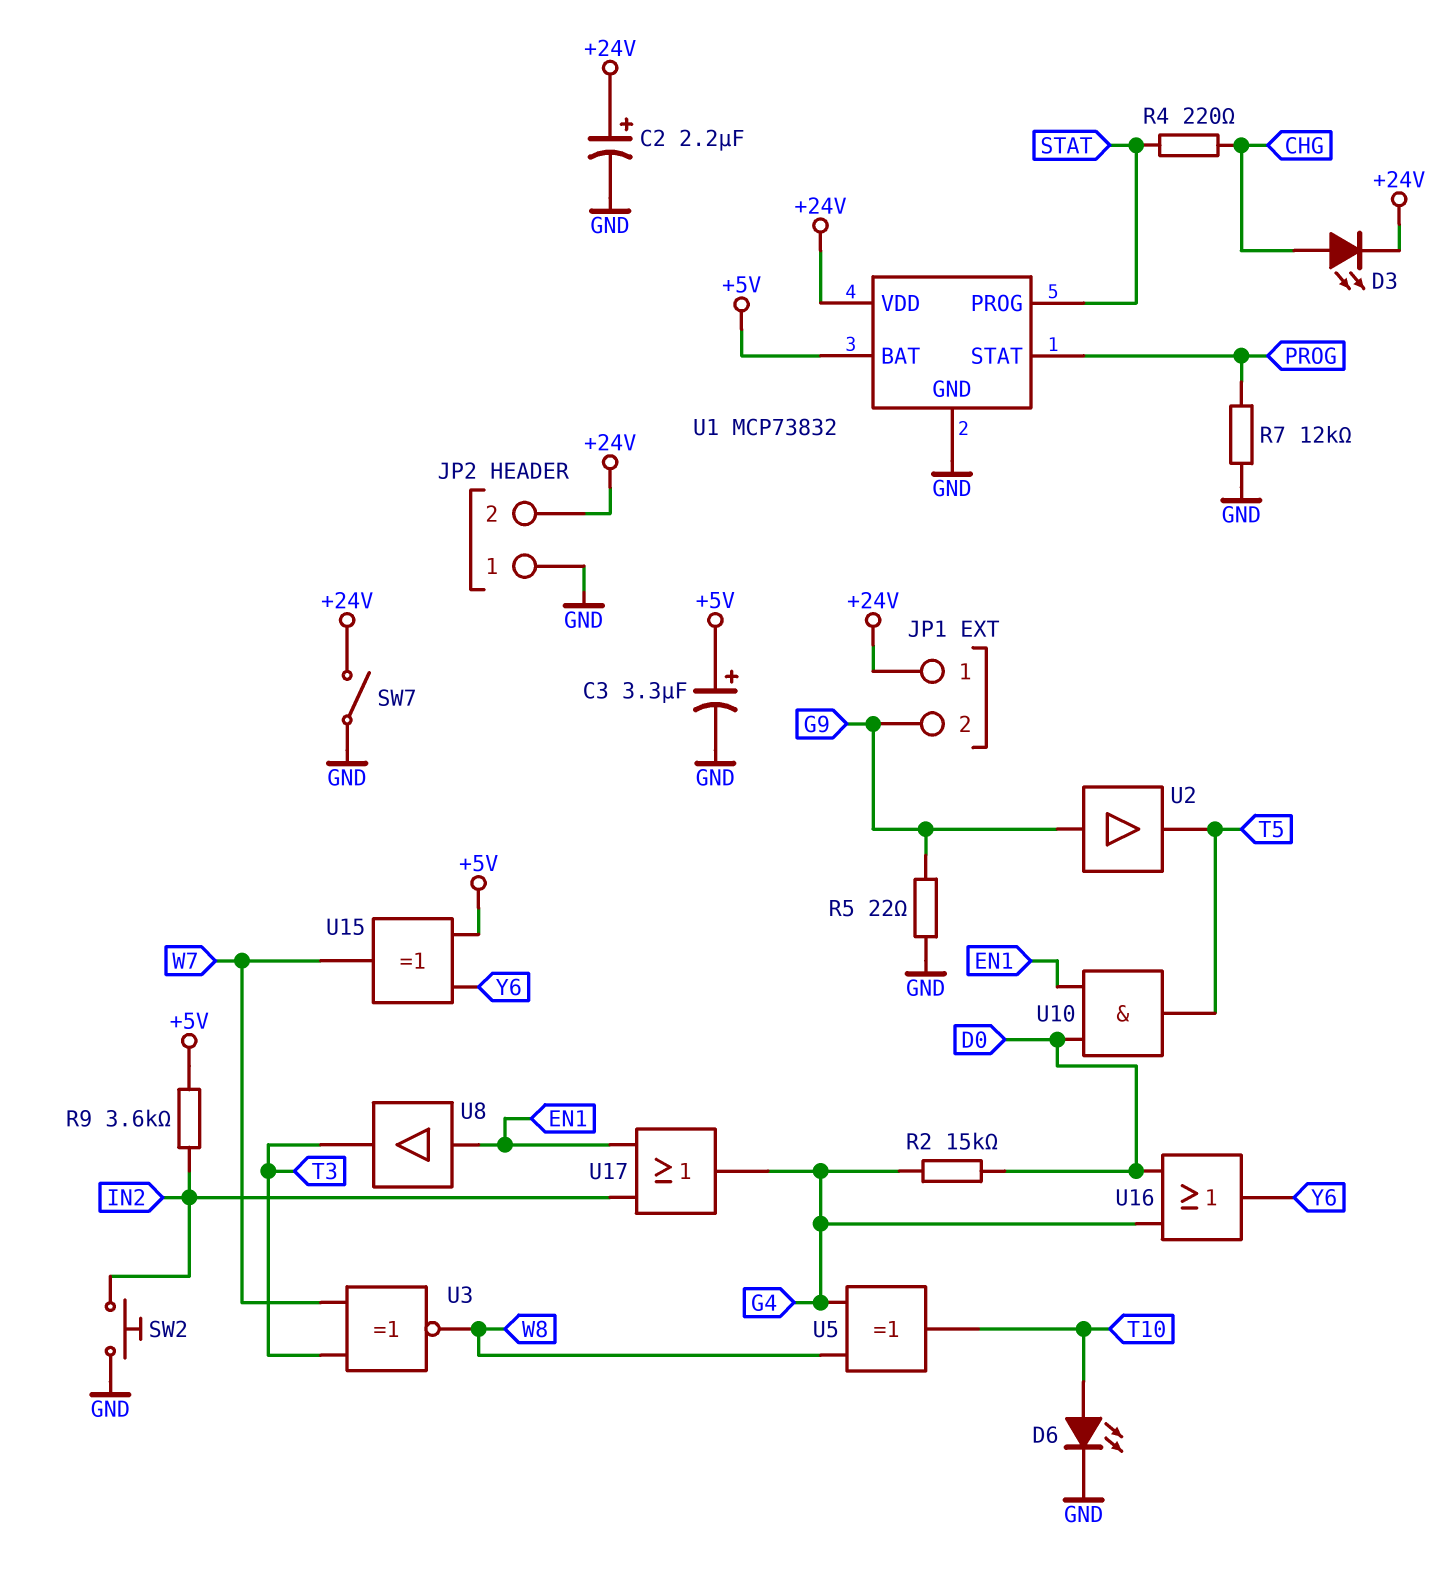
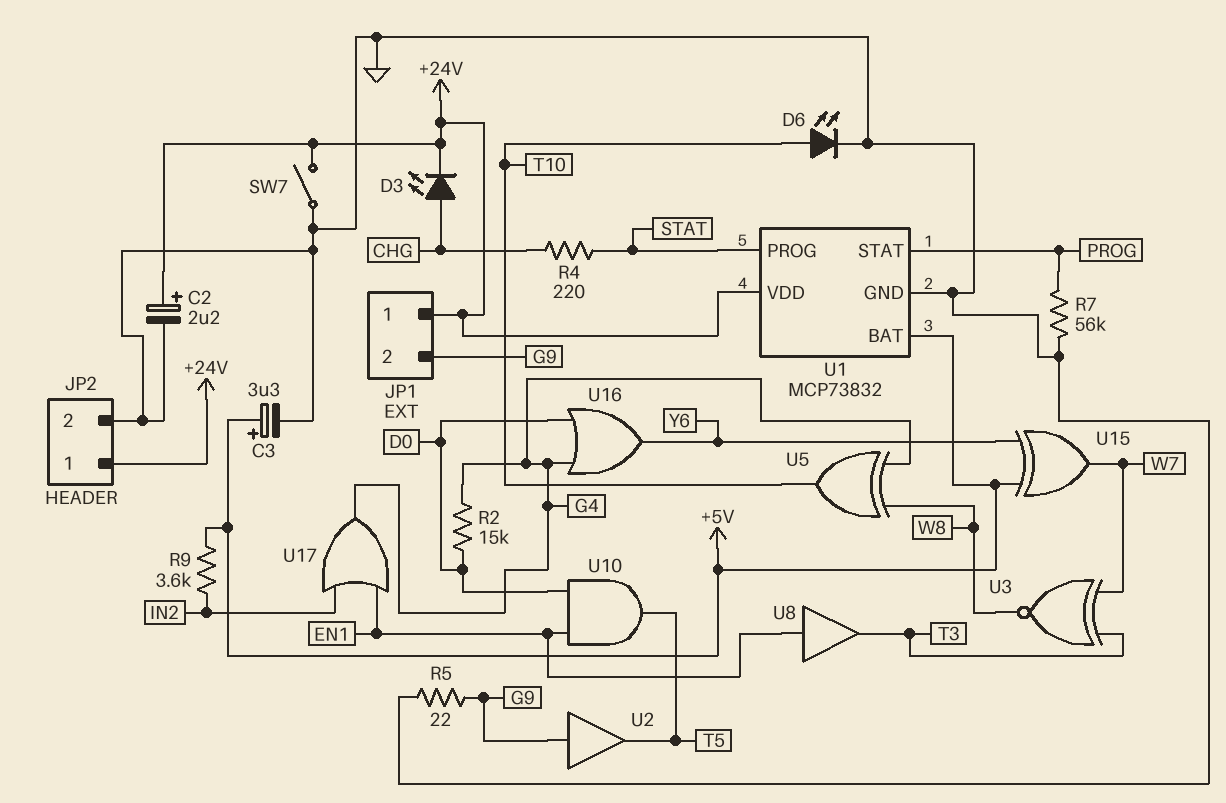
JP2 pin 1: GND -> +24V
JP2 pin 2: +24V -> GND
R7: 12k (GND, PROG) -> 56k (GND, PROG)
SW2: button (GND, IN2) -> none

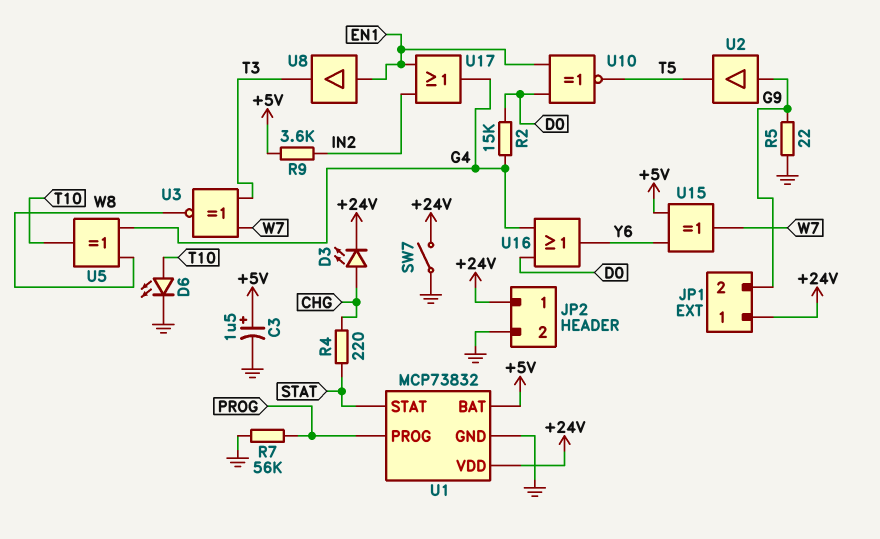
C2: 2.2uF (plus +24V, minus GND) -> none
C3: 3.3uF (plus +5V, minus GND) -> 1.5uF (plus +5V, minus GND)
U1 pin PROG: STAT -> PROG
U1 pin STAT: PROG -> STAT
U10: AND (in D0, in EN1, out T5) -> XNOR (in D0, in EN1, out T5)

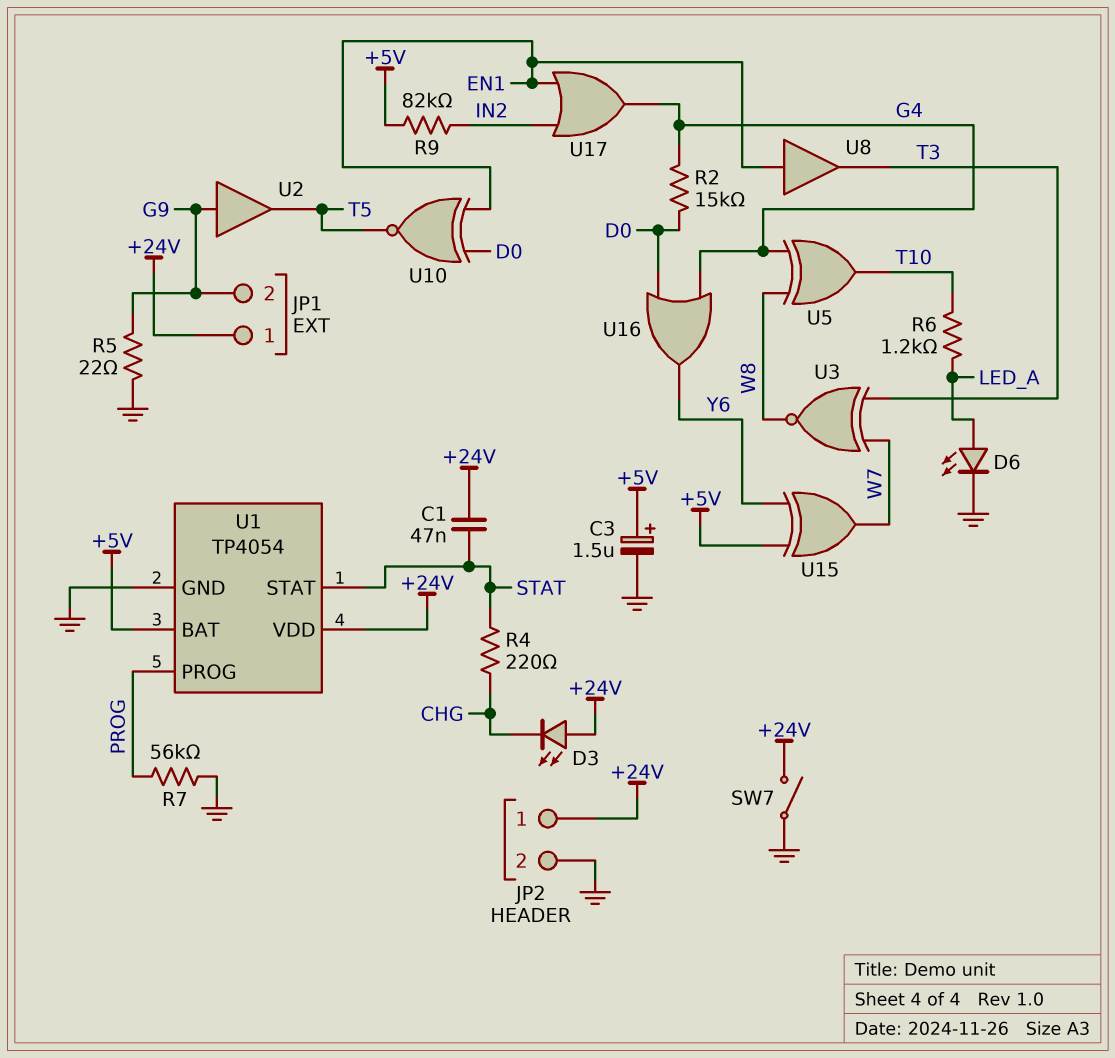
C1: none -> 47nF (+24V, STAT)
D3: LED (A CHG, K +24V) -> LED (A +24V, K CHG)
D6: LED (A T10, K GND) -> LED (A LED_A, K GND)
R6: none -> 1.2k (LED_A, T10)
R9: 3.6k (+5V, IN2) -> 82k (+5V, IN2)
U1: MCP73832 -> TP4054

